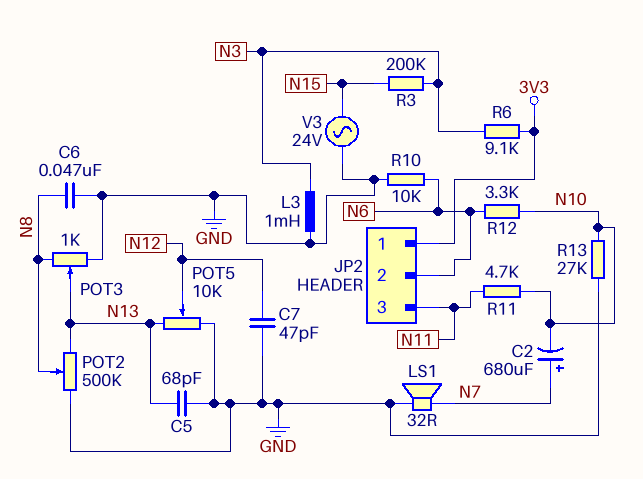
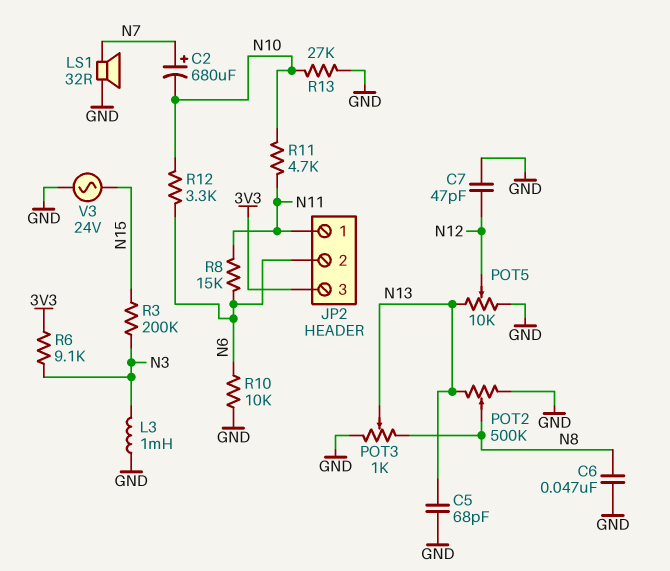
JP2 pin 1: 3V3 -> N11
JP2 pin 3: N11 -> 3V3
R8: none -> 15k (N6, N11)

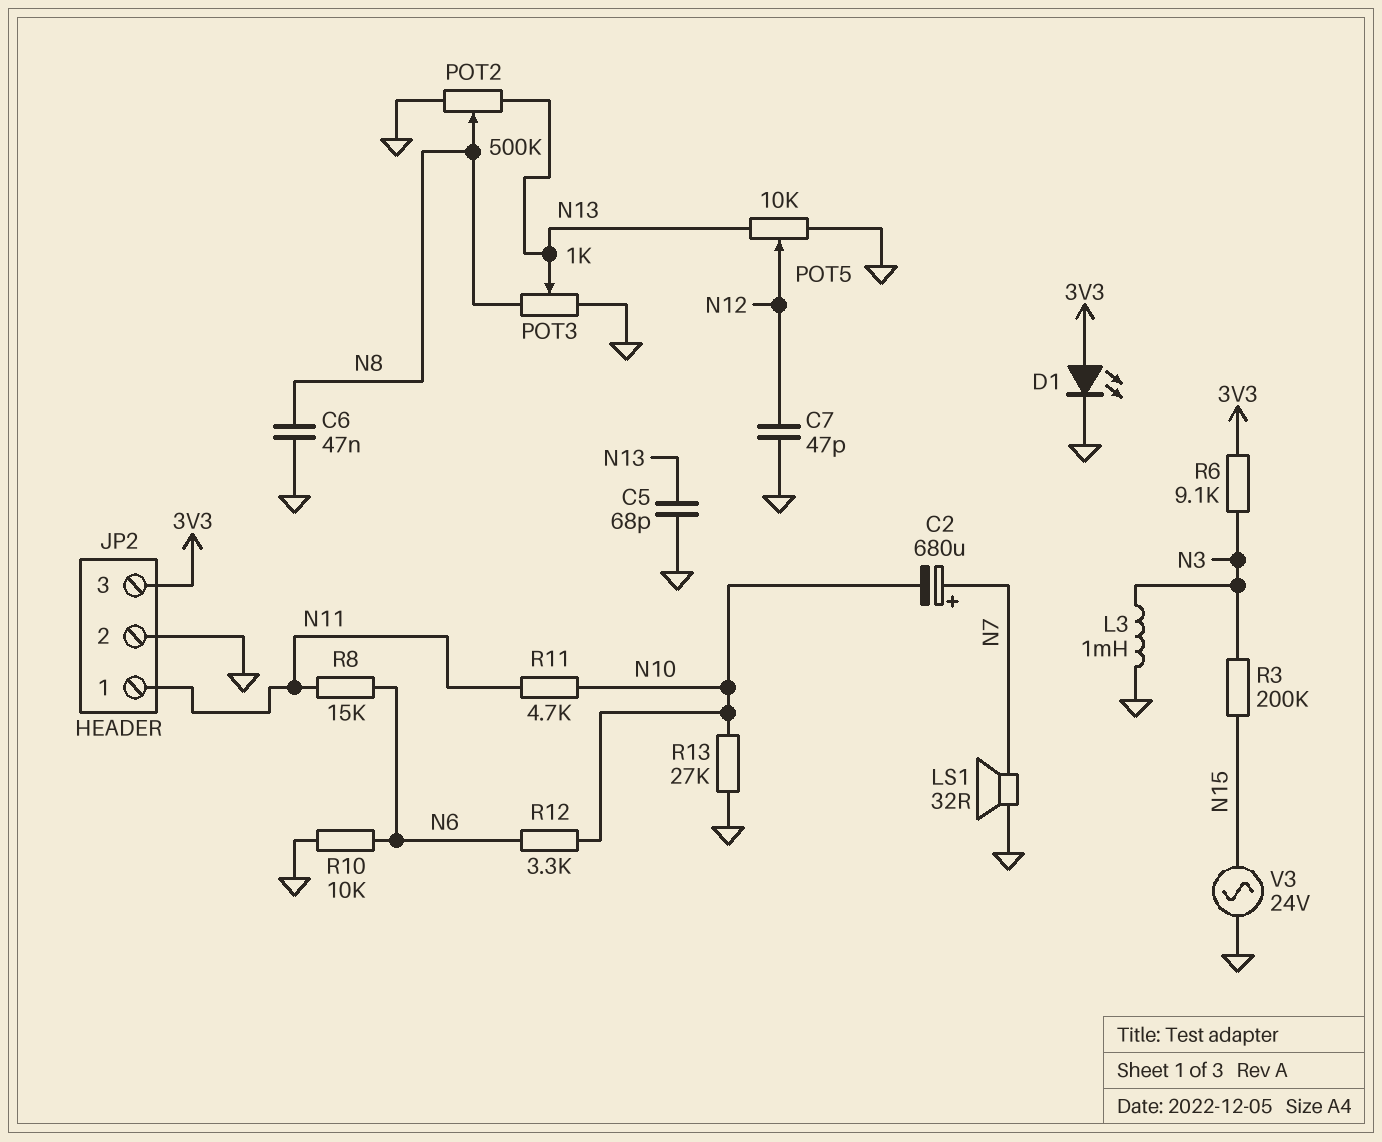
D1: none -> LED (A 3V3, K GND)
JP2 pin 2: N6 -> GND

